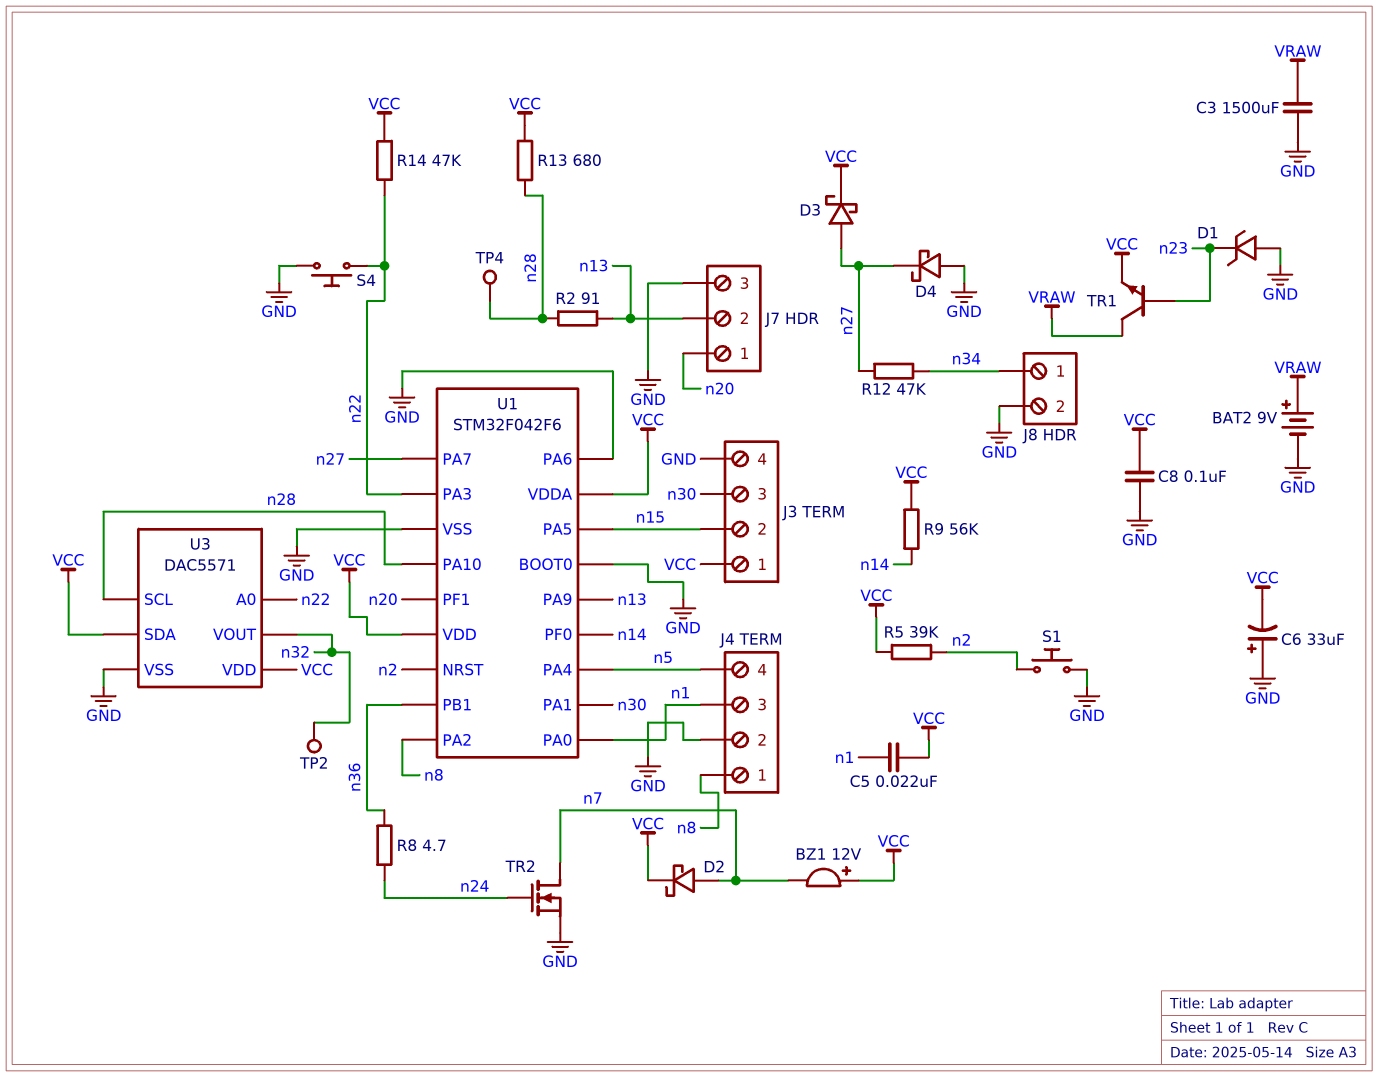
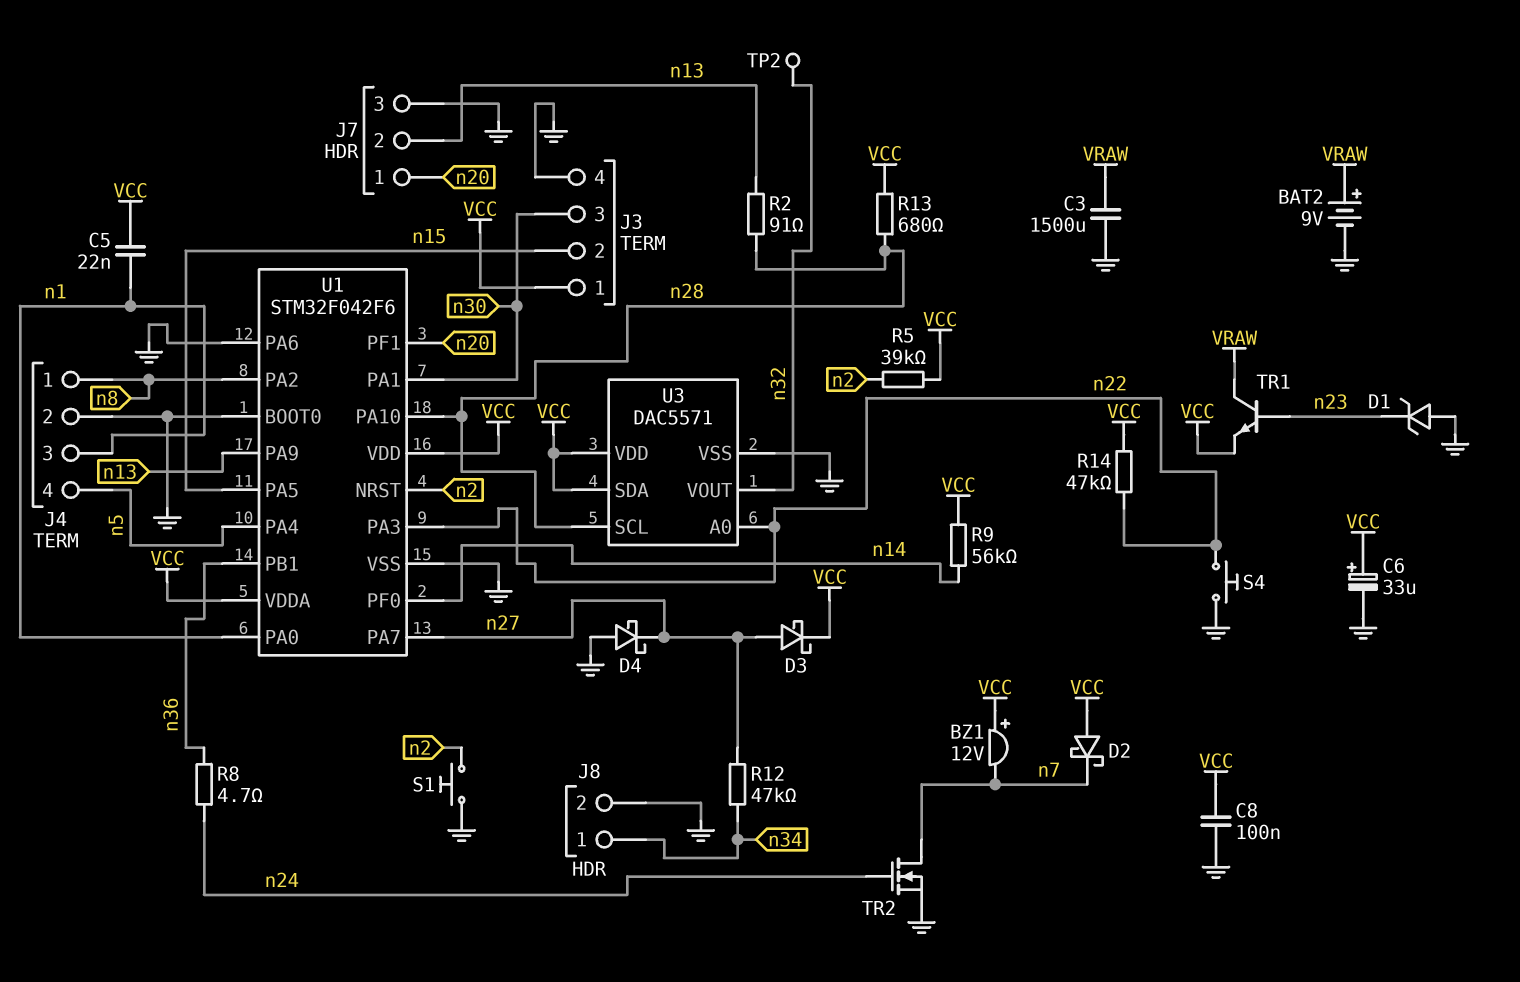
C6: 33uF (plus GND, minus VCC) -> 33uF (plus VCC, minus GND)
D2: schottky (A n7, K VCC) -> schottky (A VCC, K n7)
TP4: test point (n28) -> none

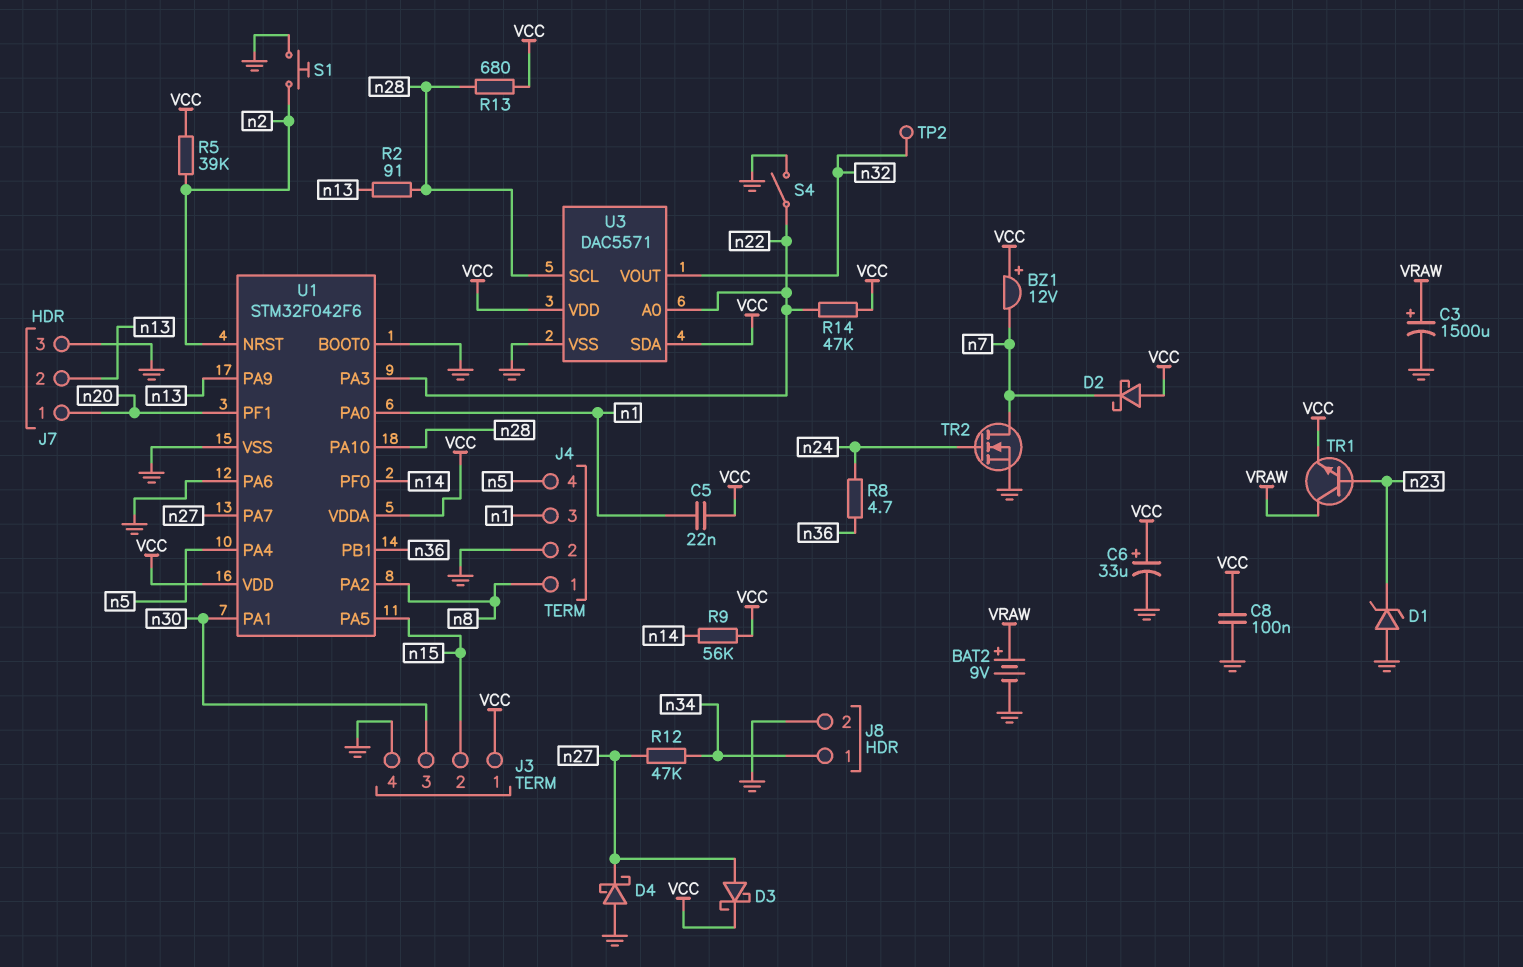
C3: 1500uF (GND, VRAW) -> 1500uF (plus VRAW, minus GND)
S4: button (GND, n22) -> switch (GND, n22)

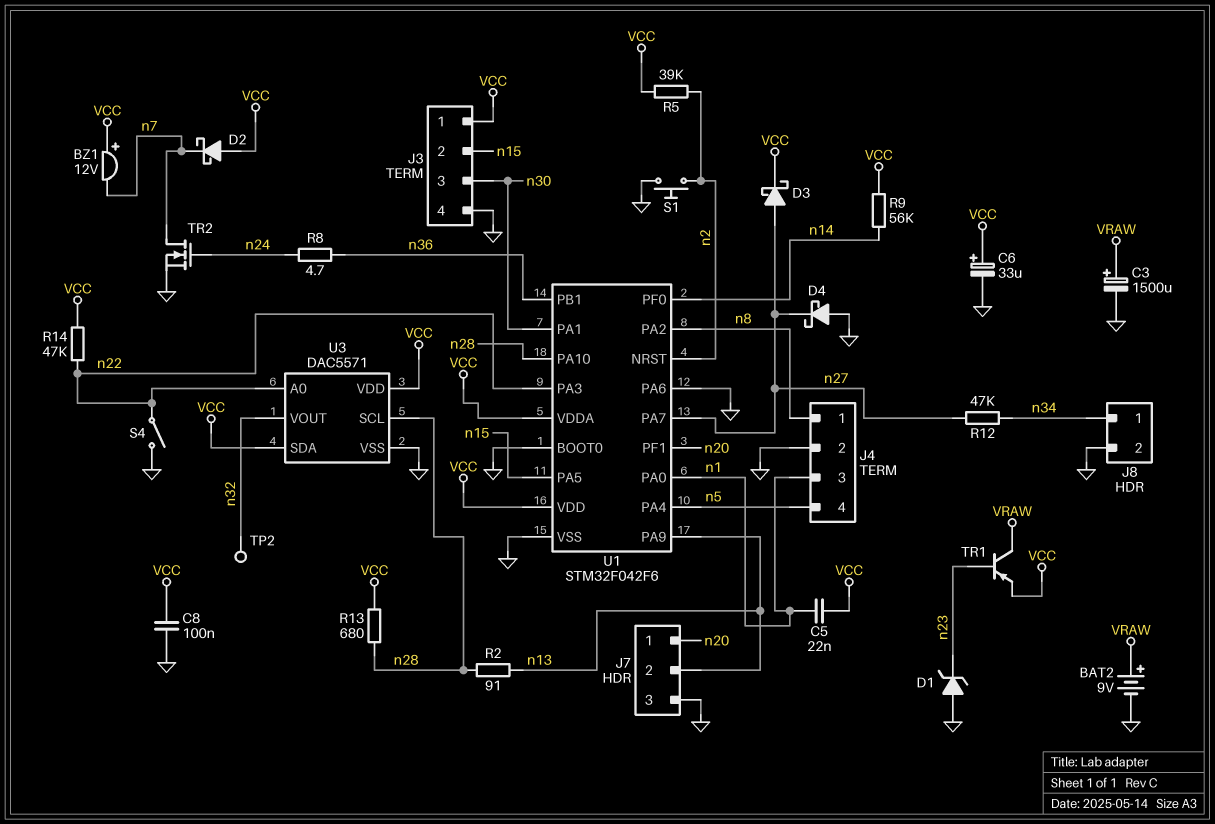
TR1: NPN (B n23, C VRAW, E VCC) -> PNP (B n23, C VRAW, E VCC)

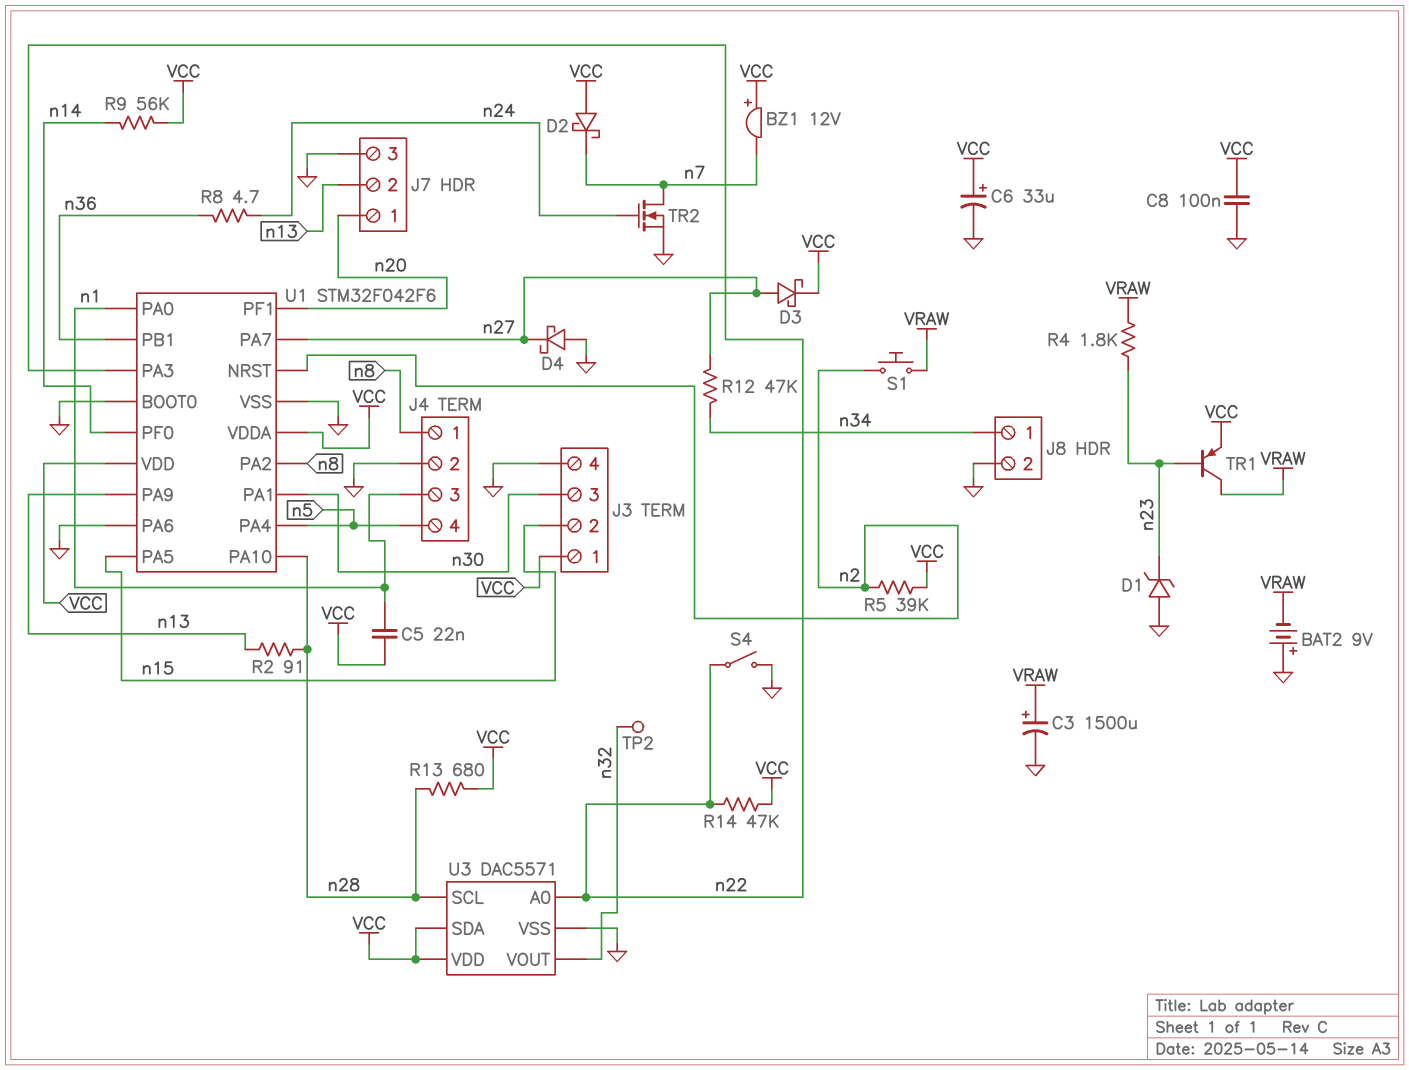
BAT2: 9V (plus VRAW, minus GND) -> 9V (plus GND, minus VRAW)
R4: none -> 1.8k (VRAW, n23)
S1: button (GND, n2) -> button (VRAW, n2)

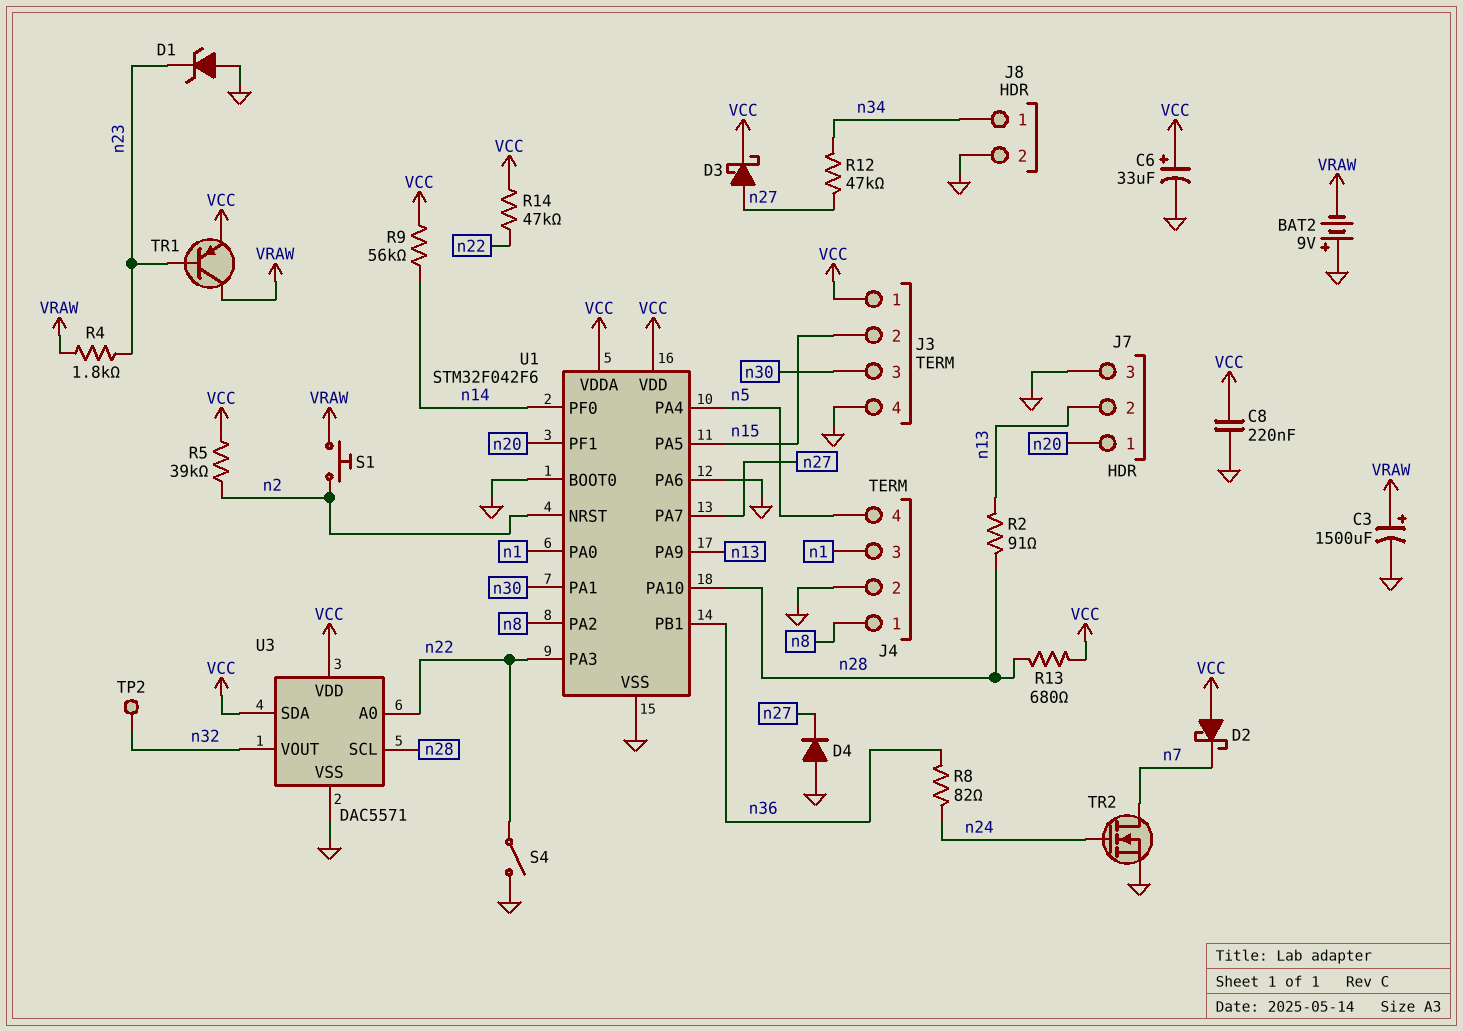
BZ1: buzzer 12V (plus VCC, minus n7) -> none
C5: 22nF (VCC, n1) -> none
C8: 100nF (GND, VCC) -> 220nF (GND, VCC)
D4: schottky (A GND, K n27) -> diode (A GND, K n27)
R8: 4.7 (n24, n36) -> 82 (n24, n36)

